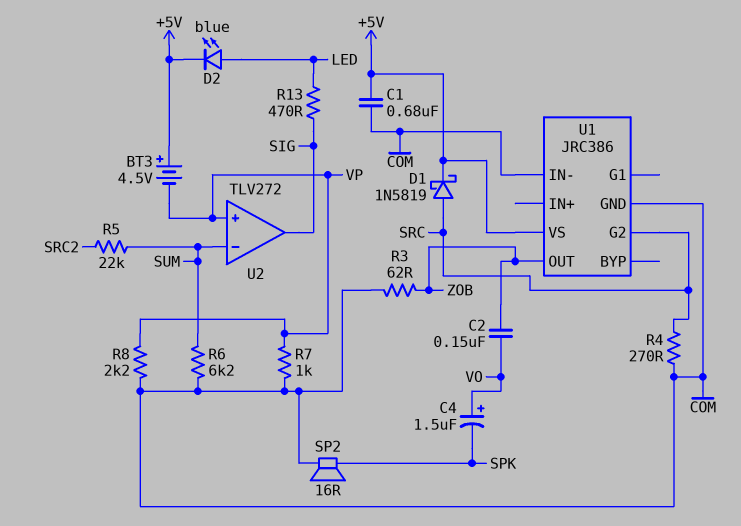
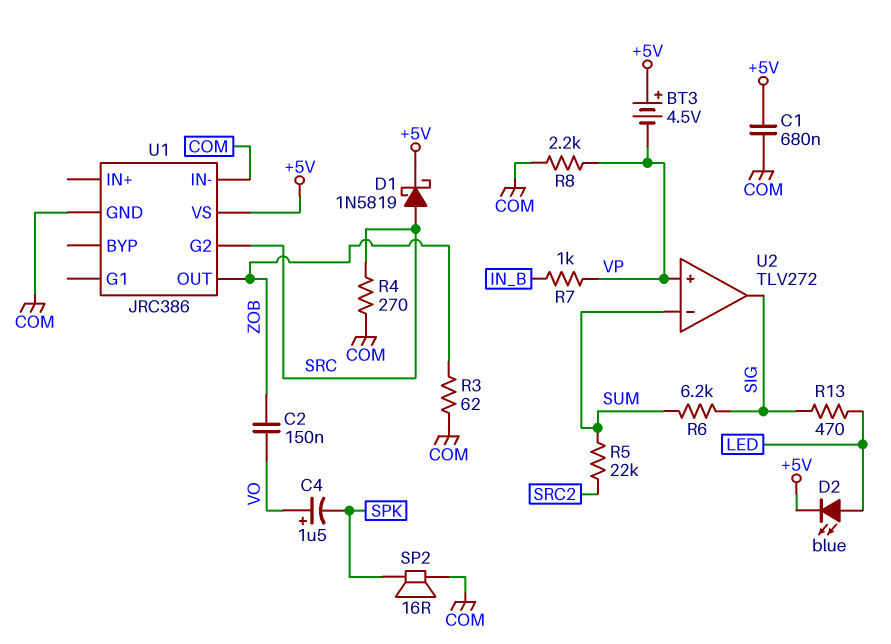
R6: 6.2k (COM, SUM) -> 6.2k (SIG, SUM)
R7: 1k (COM, VP) -> 1k (IN_B, VP)

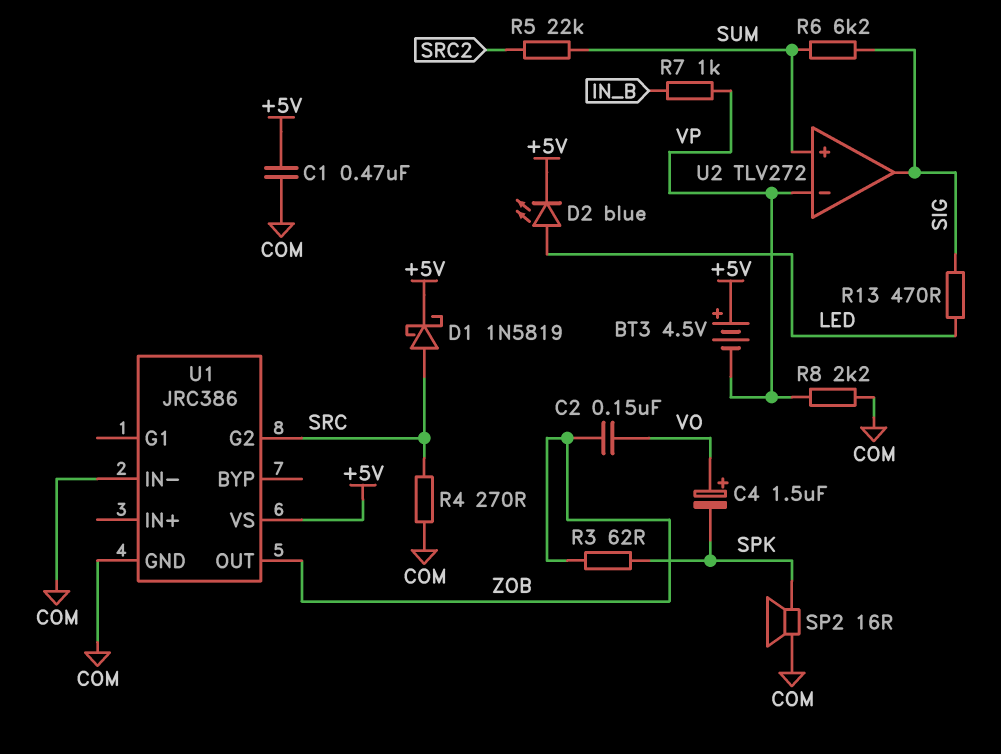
C1: 680nF (+5V, COM) -> 470nF (+5V, COM)
R3: 62 (COM, ZOB) -> 62 (SPK, ZOB)
U2 pin in+: VP -> SUM
U2 pin in-: SUM -> VP

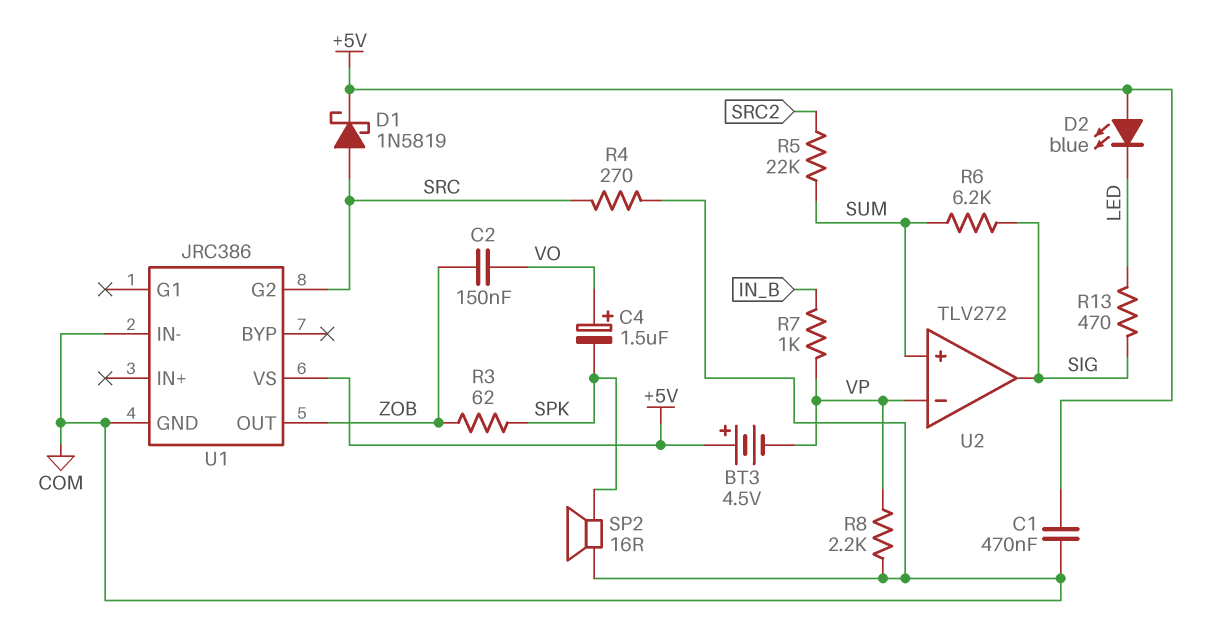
D2: LED blue (A LED, K +5V) -> LED blue (A +5V, K LED)

